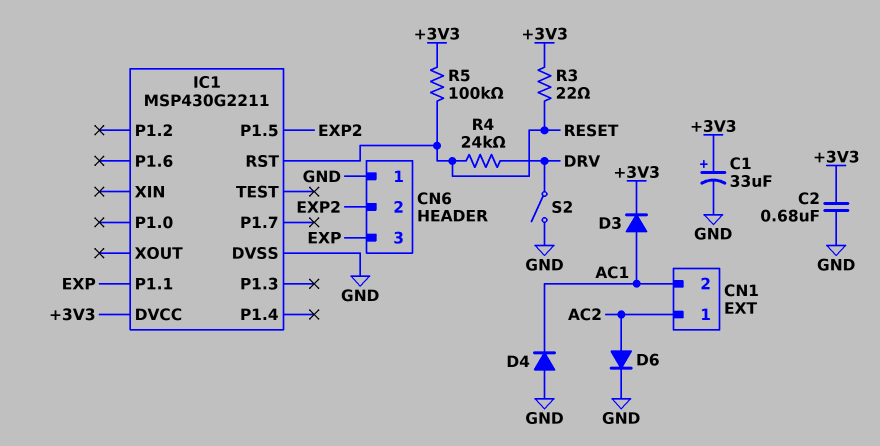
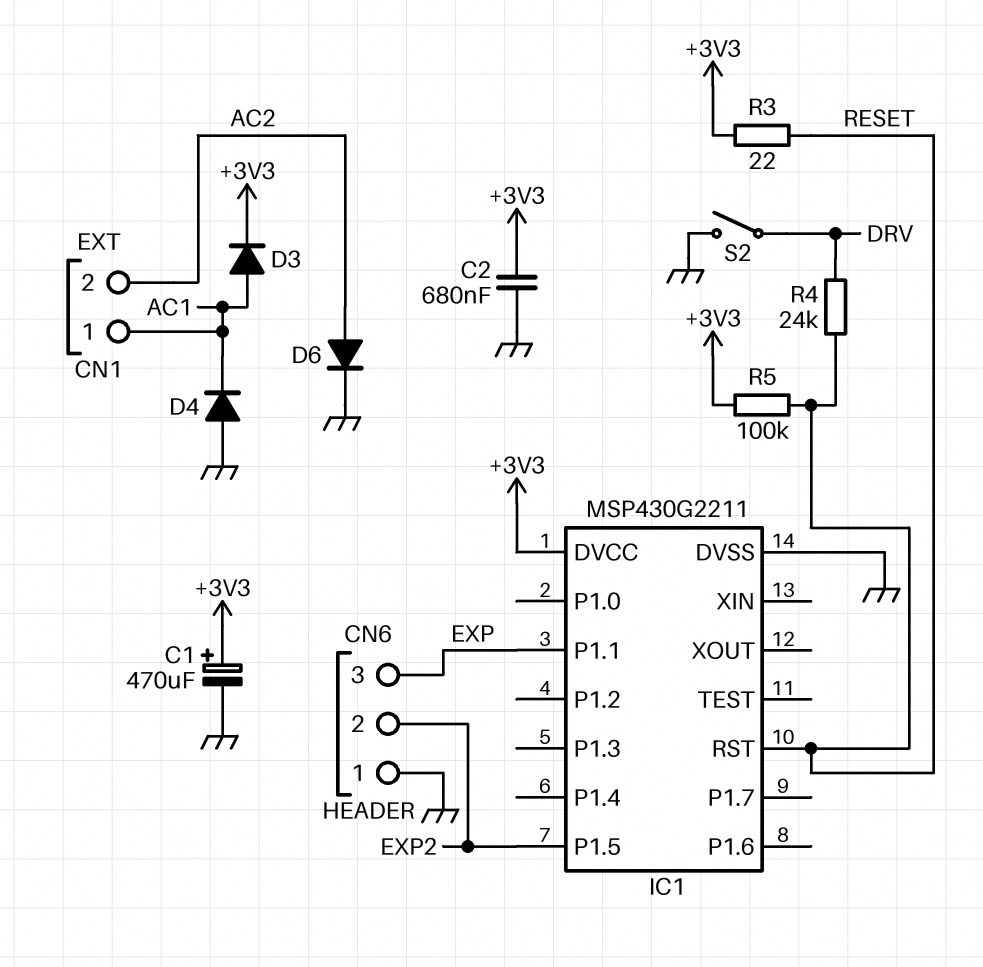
C1: 33uF (plus +3V3, minus GND) -> 470uF (plus +3V3, minus GND)
CN1 pin 1: AC2 -> AC1
CN1 pin 2: AC1 -> AC2

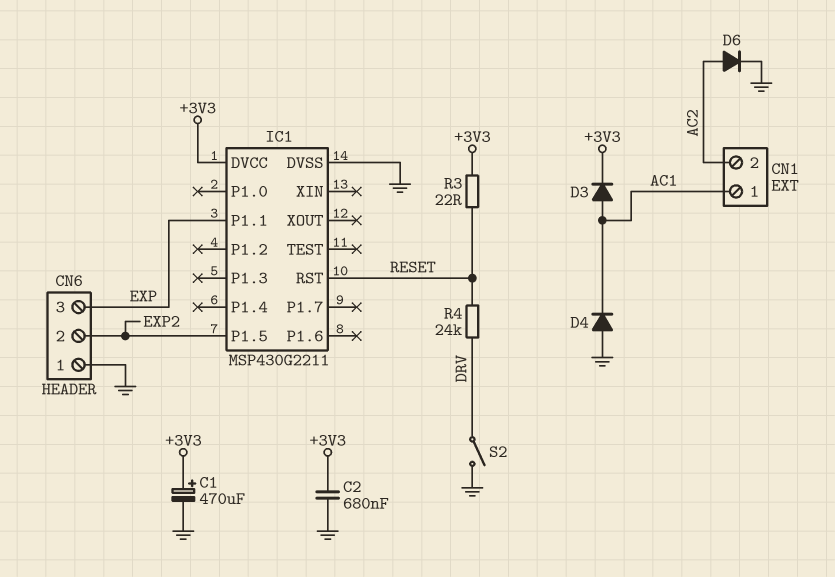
R5: 100k (+3V3, RESET) -> none

